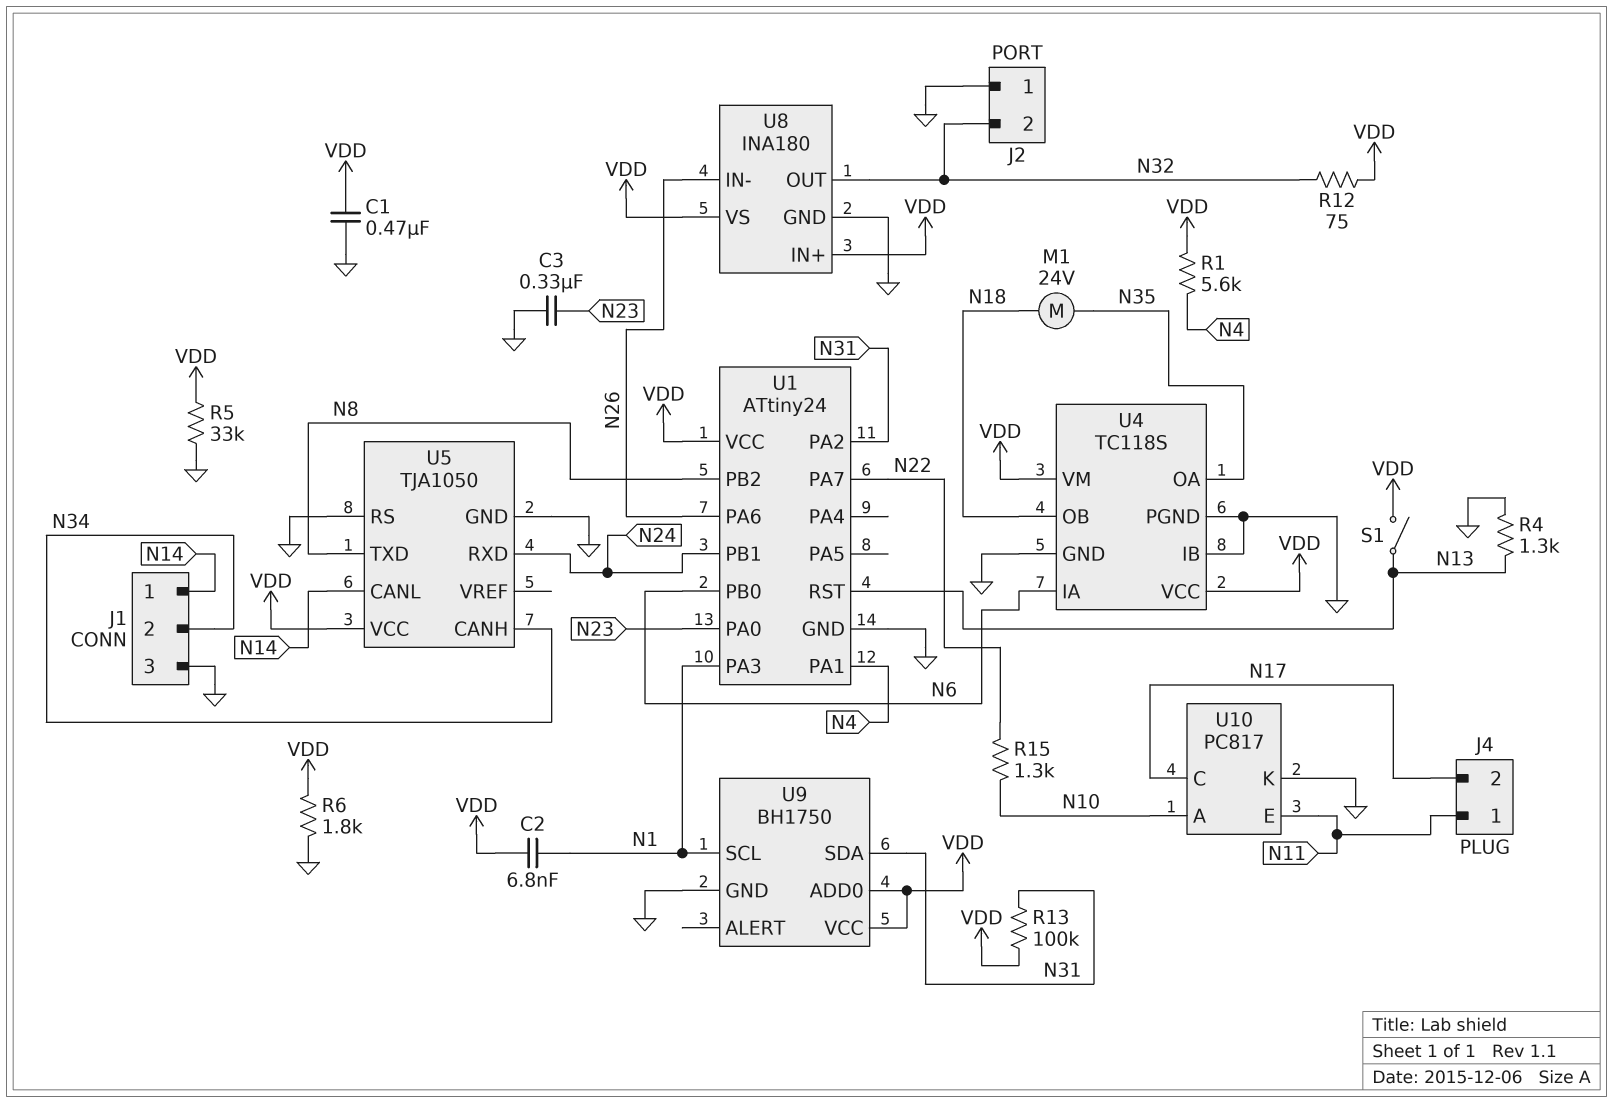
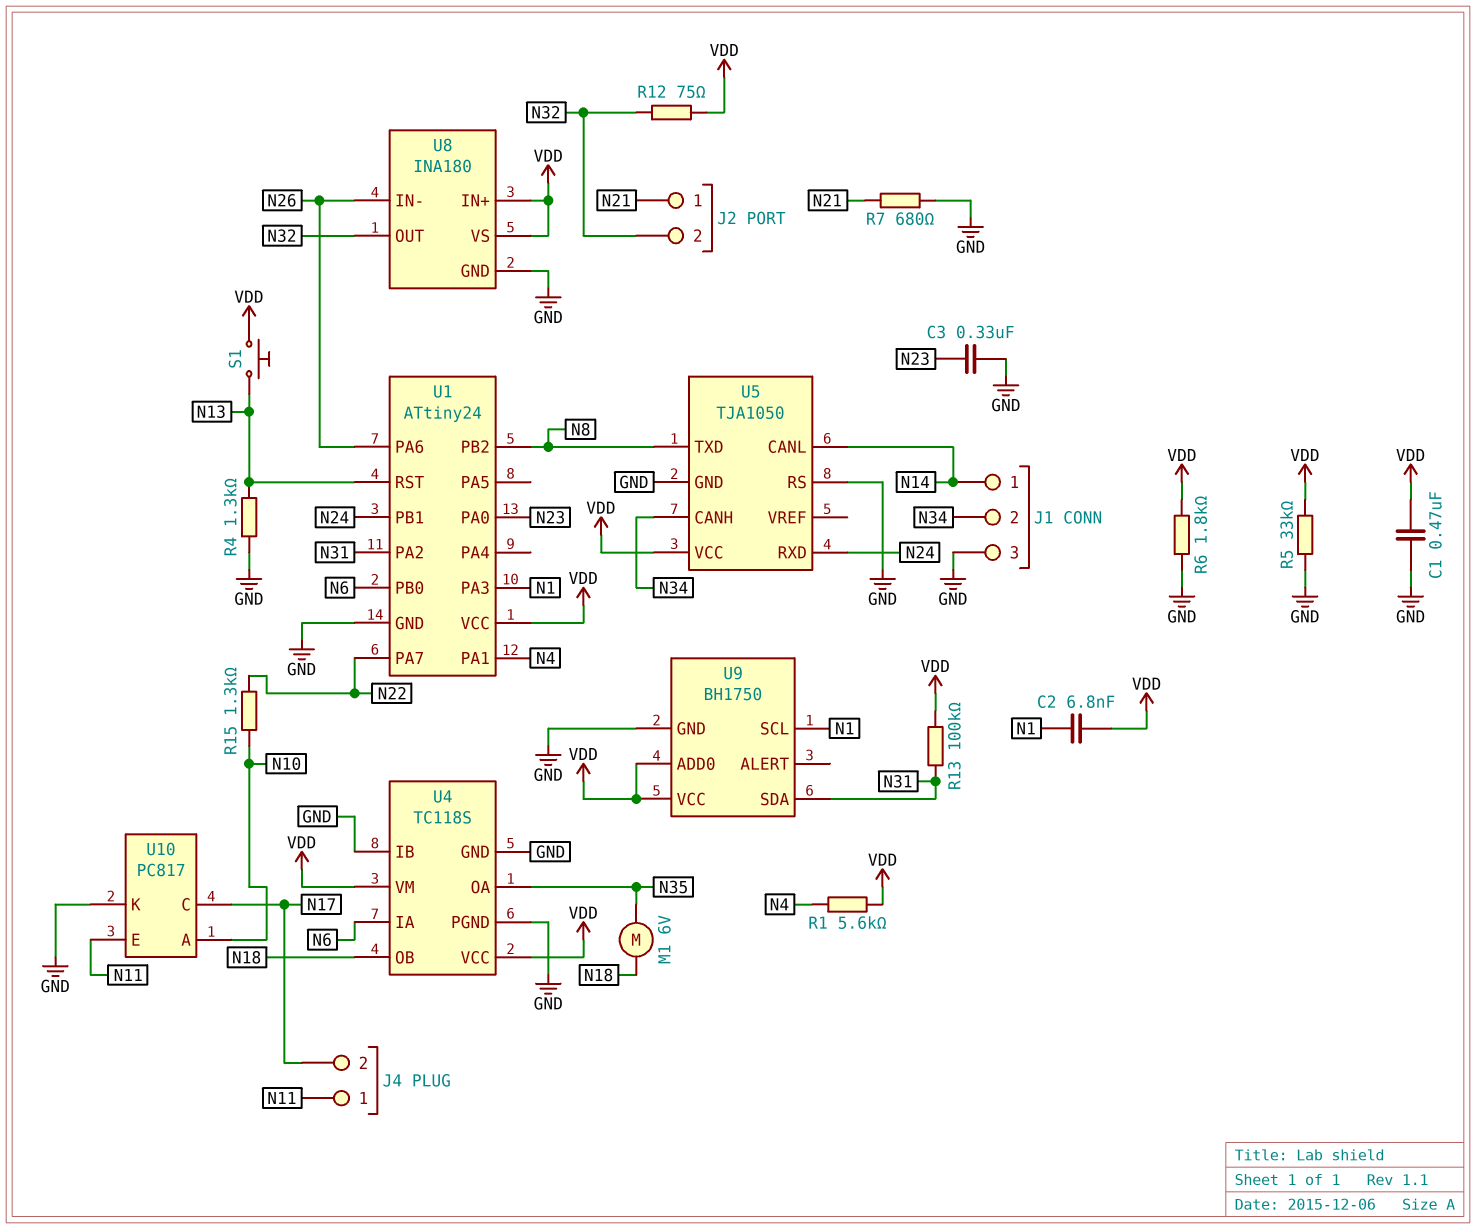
J2 pin 1: GND -> N21
M1: motor 24V (N18, N35) -> motor 6V (N18, N35)
R7: none -> 680 (GND, N21)
S1: switch (N13, VDD) -> button (N13, VDD)

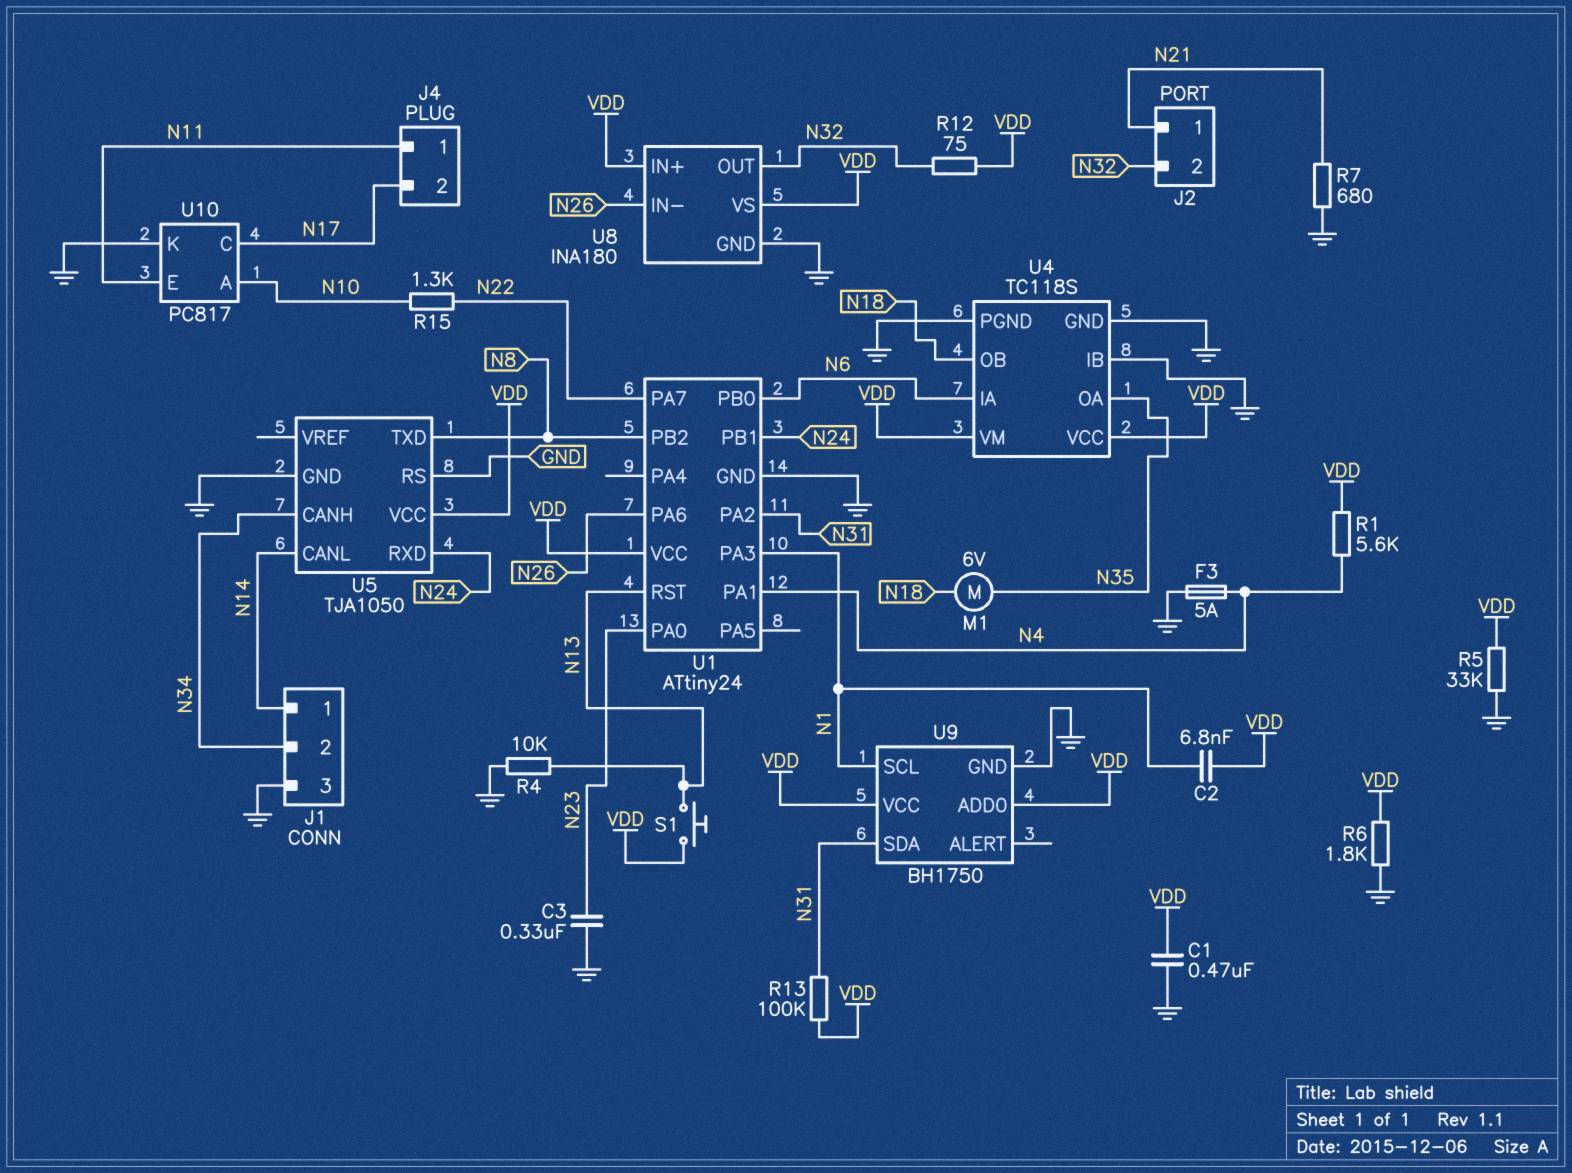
F3: none -> 5A (GND, N4)
R4: 1.3k (GND, N13) -> 10k (GND, N13)

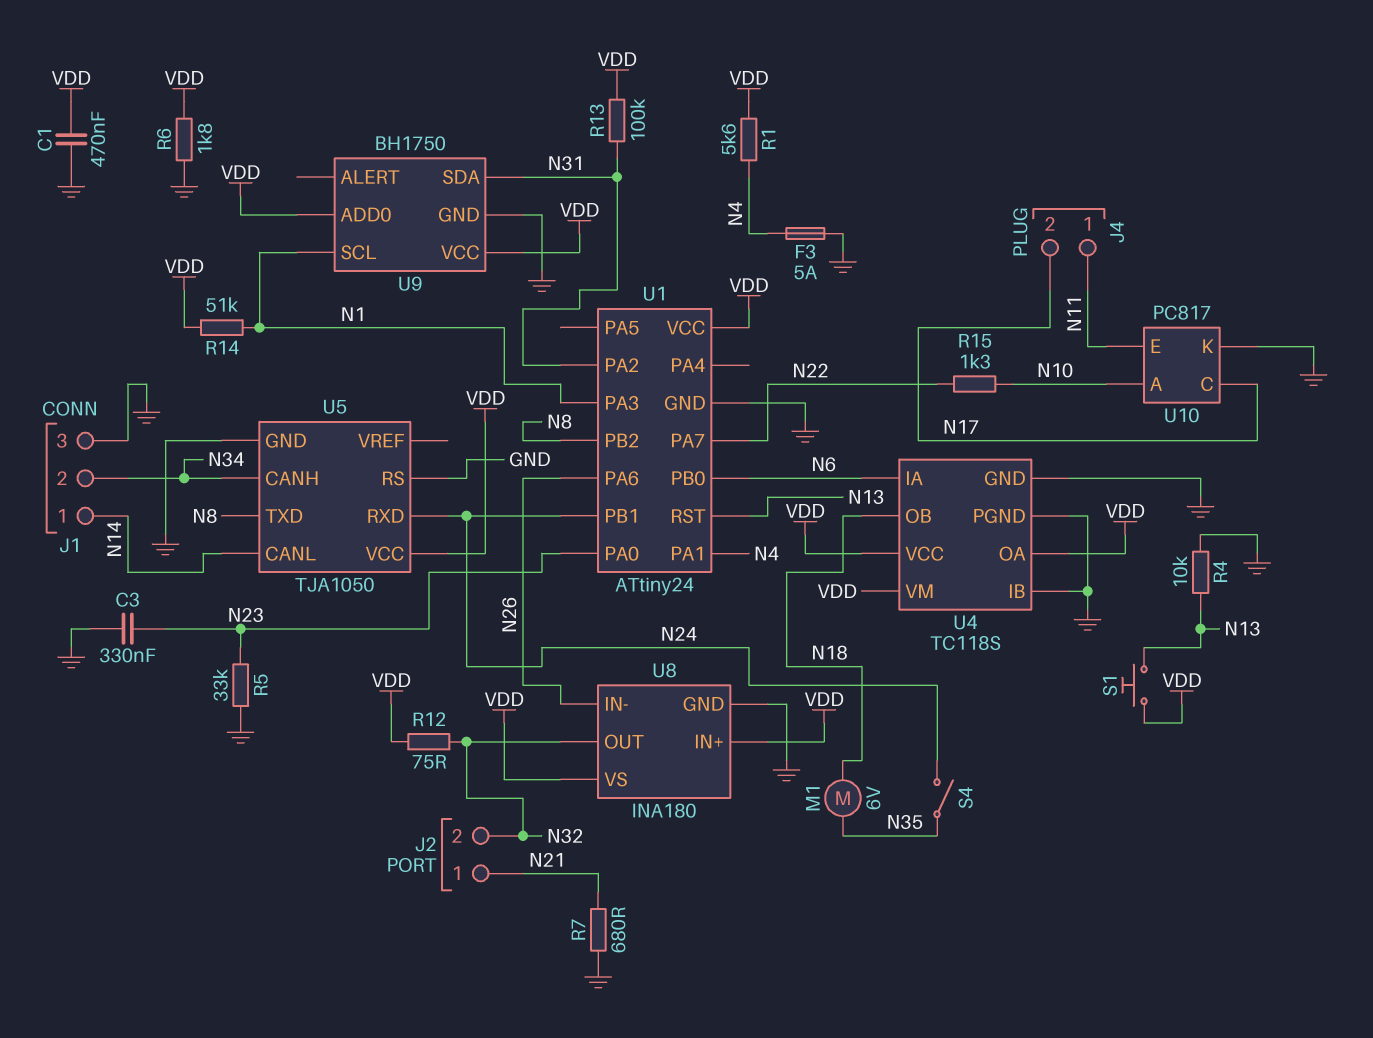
C2: 6.8nF (N1, VDD) -> none
R5: 33k (GND, VDD) -> 33k (GND, N23)
R14: none -> 51k (N1, VDD)
S4: none -> switch (N24, N35)
U4 pin OA: N35 -> VDD

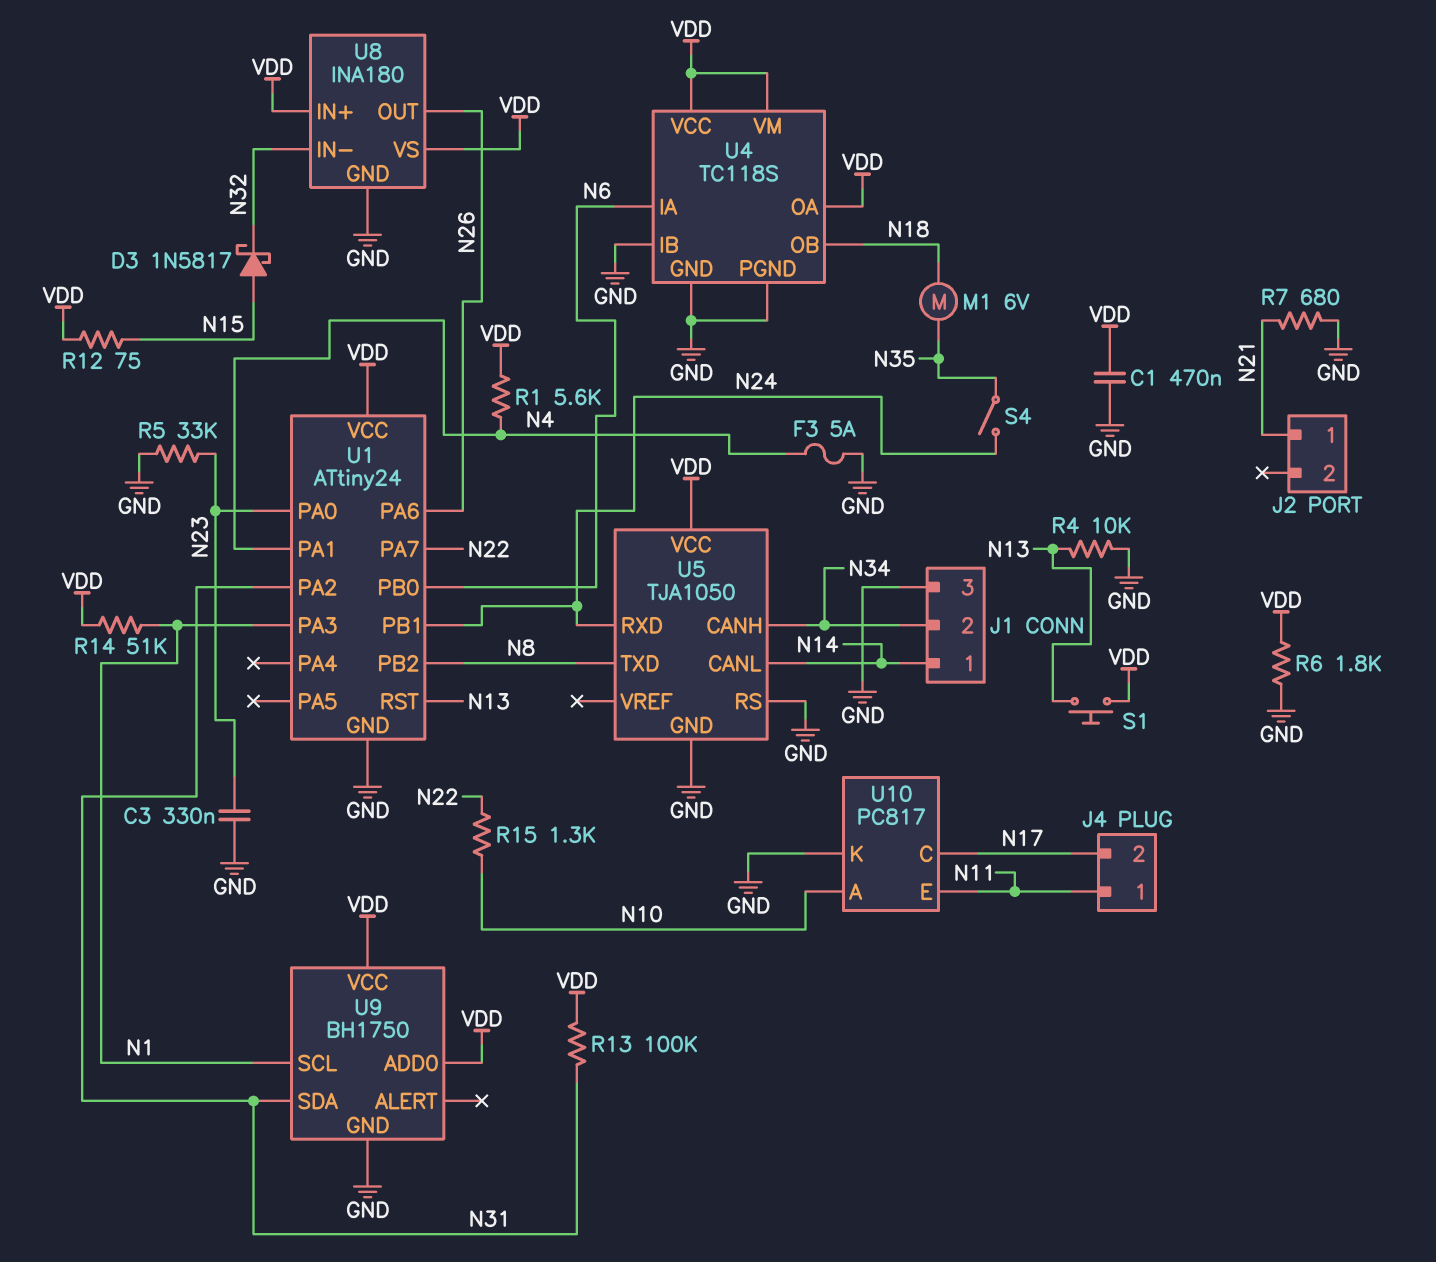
D3: none -> schottky 1N5817 (A N15, K N32)
J2 pin 2: N32 -> none
R12: 75 (N32, VDD) -> 75 (N15, VDD)
U8 pin IN-: N26 -> N32
U8 pin OUT: N32 -> N26

